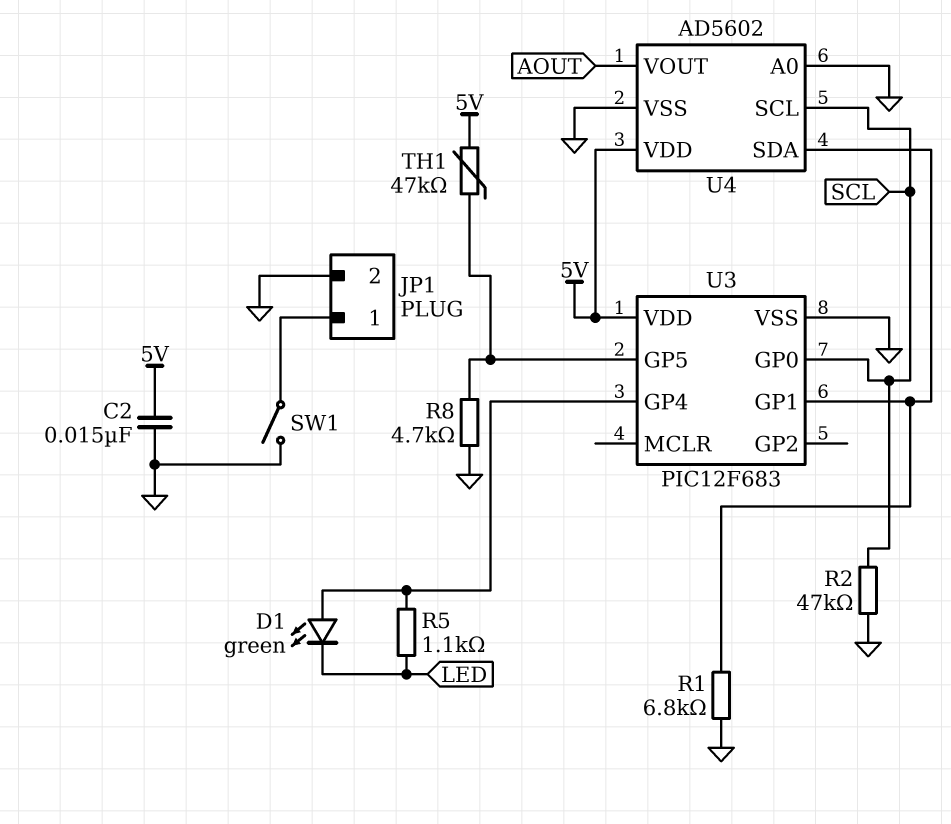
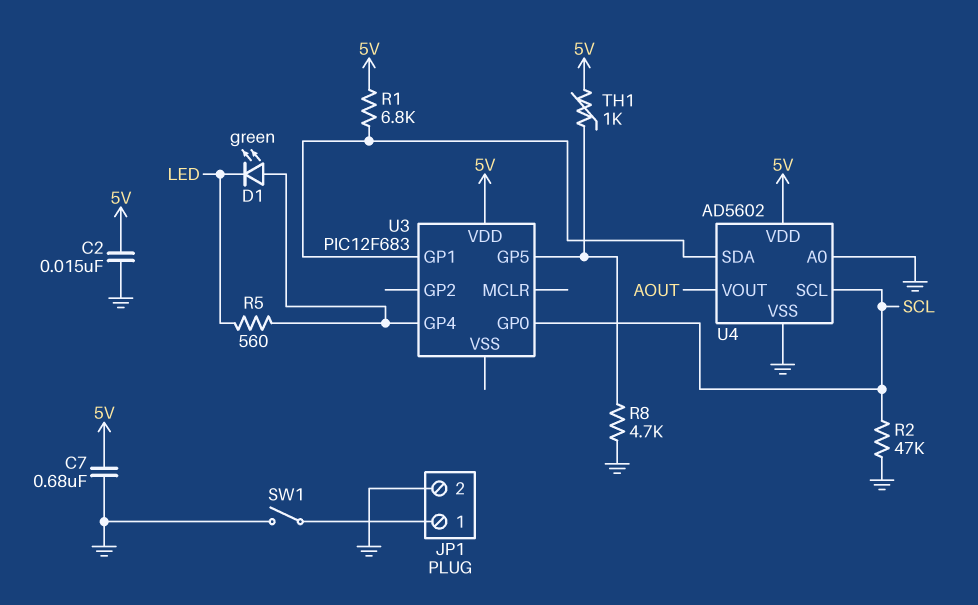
C7: none -> 680nF (5V, GND)
R1: 6.8k (GND, U3/GP1) -> 6.8k (5V, U3/GP1)
R5: 1.1k (LED, U3/GP4) -> 560 (LED, U3/GP4)
TH1: 47k (5V, U3/GP5) -> 1k (5V, U3/GP5)
U3 pin VSS: GND -> none

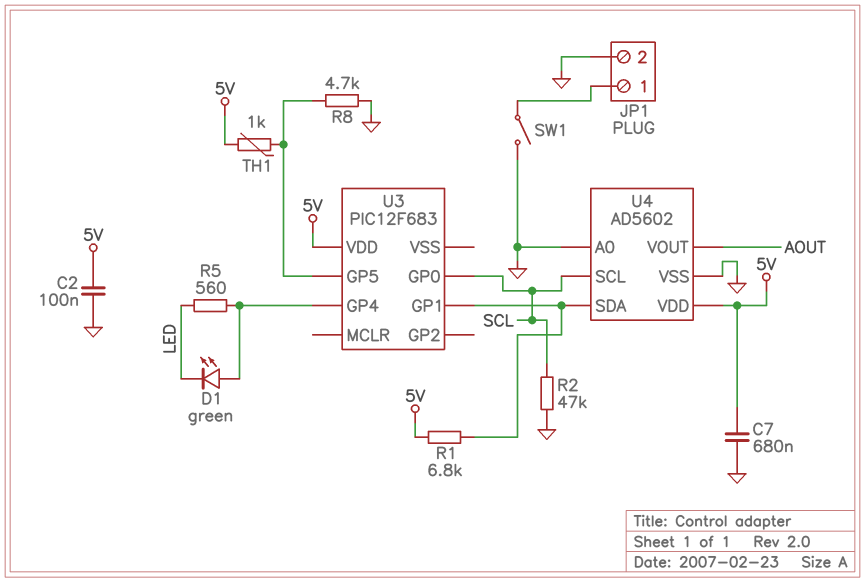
C2: 15nF (5V, GND) -> 100nF (5V, GND)

